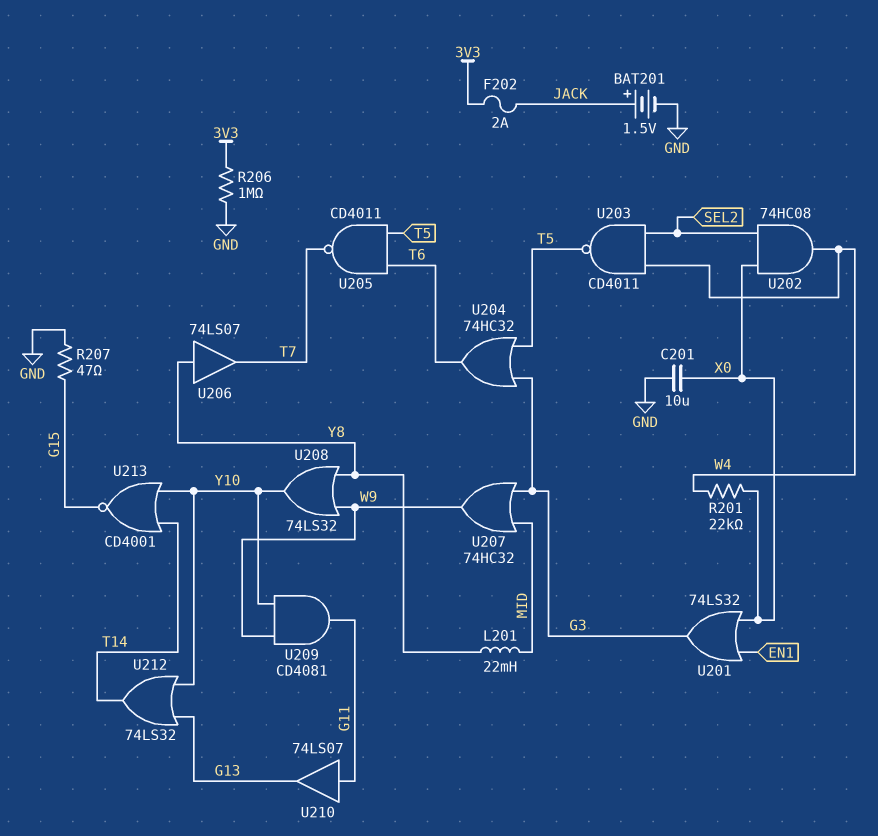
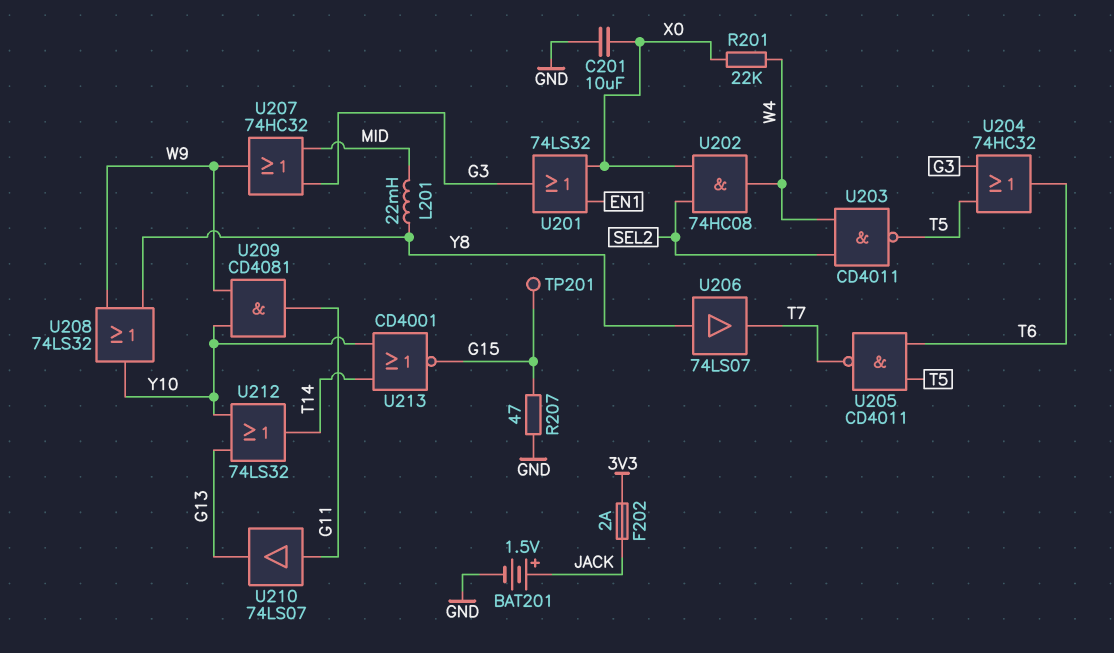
R206: 1M (3V3, GND) -> none
TP201: none -> test point (G15)

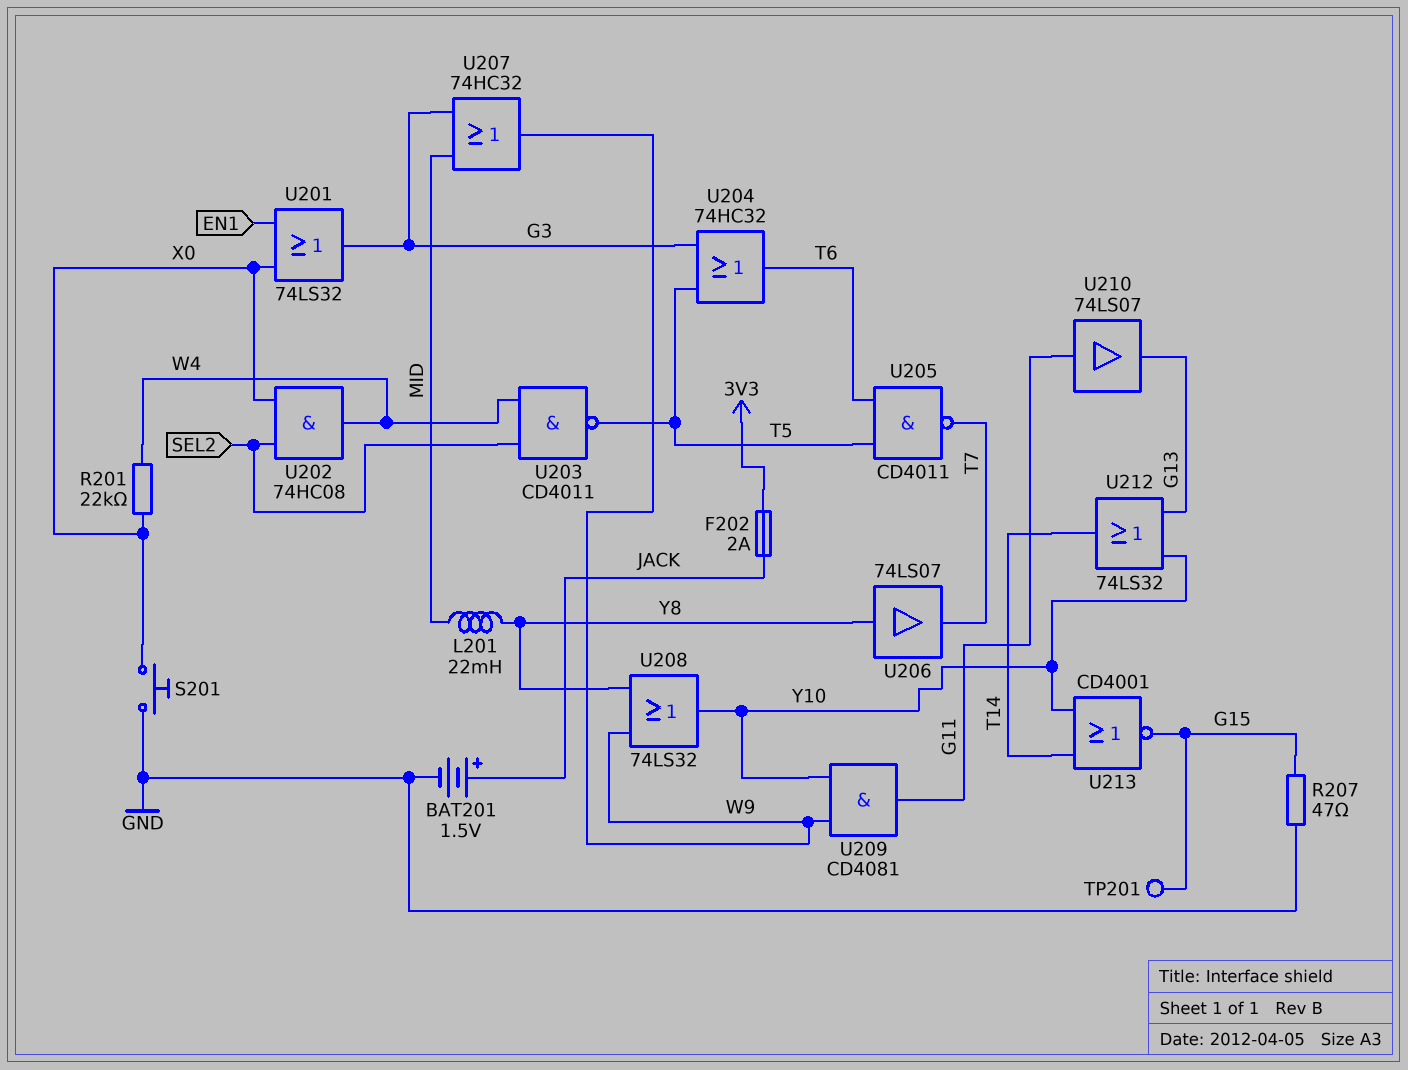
C201: 10uF (GND, X0) -> none
S201: none -> button (GND, X0)

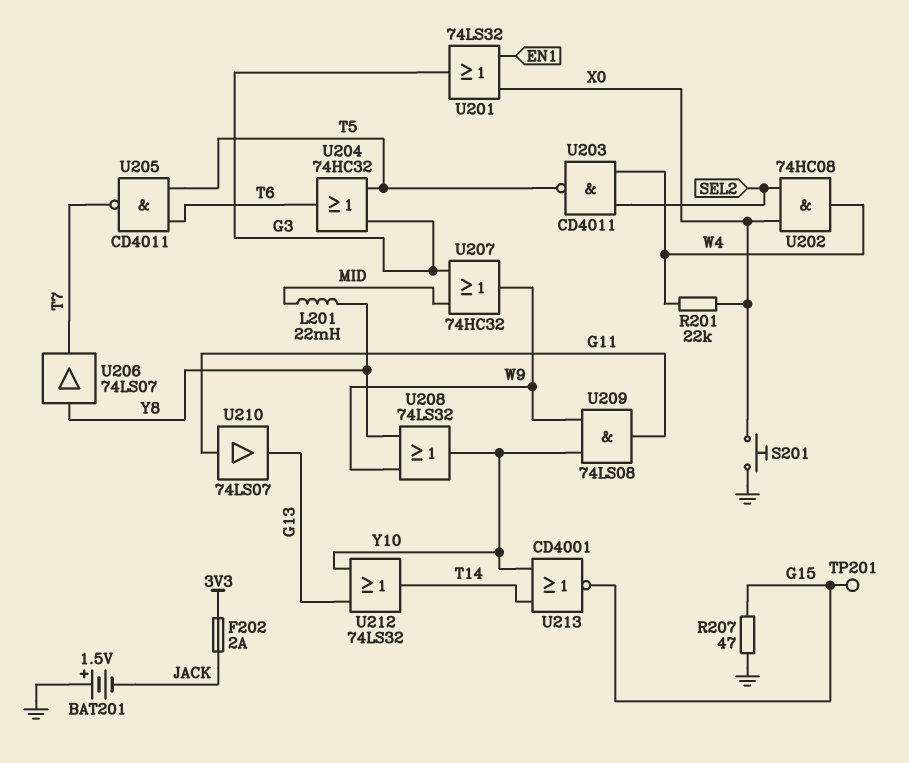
BAT201: 1.5V (plus JACK, minus GND) -> 1.5V (plus GND, minus JACK)
U209: AND CD4081 (in W9, in Y10, out G11) -> AND 74LS08 (in W9, in Y10, out G11)

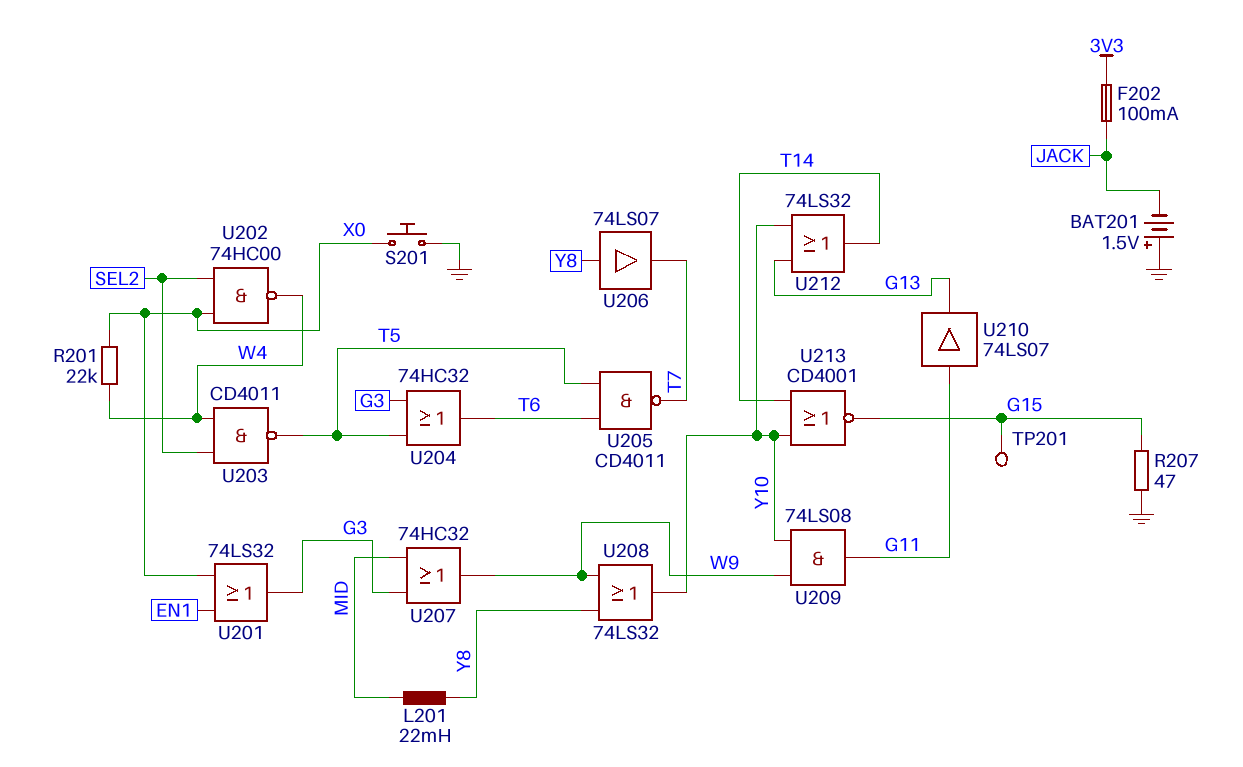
F202: 2A (3V3, JACK) -> 100mA (3V3, JACK)
U202: AND 74HC08 (in SEL2, in X0, out W4) -> NAND 74HC00 (in SEL2, in X0, out W4)

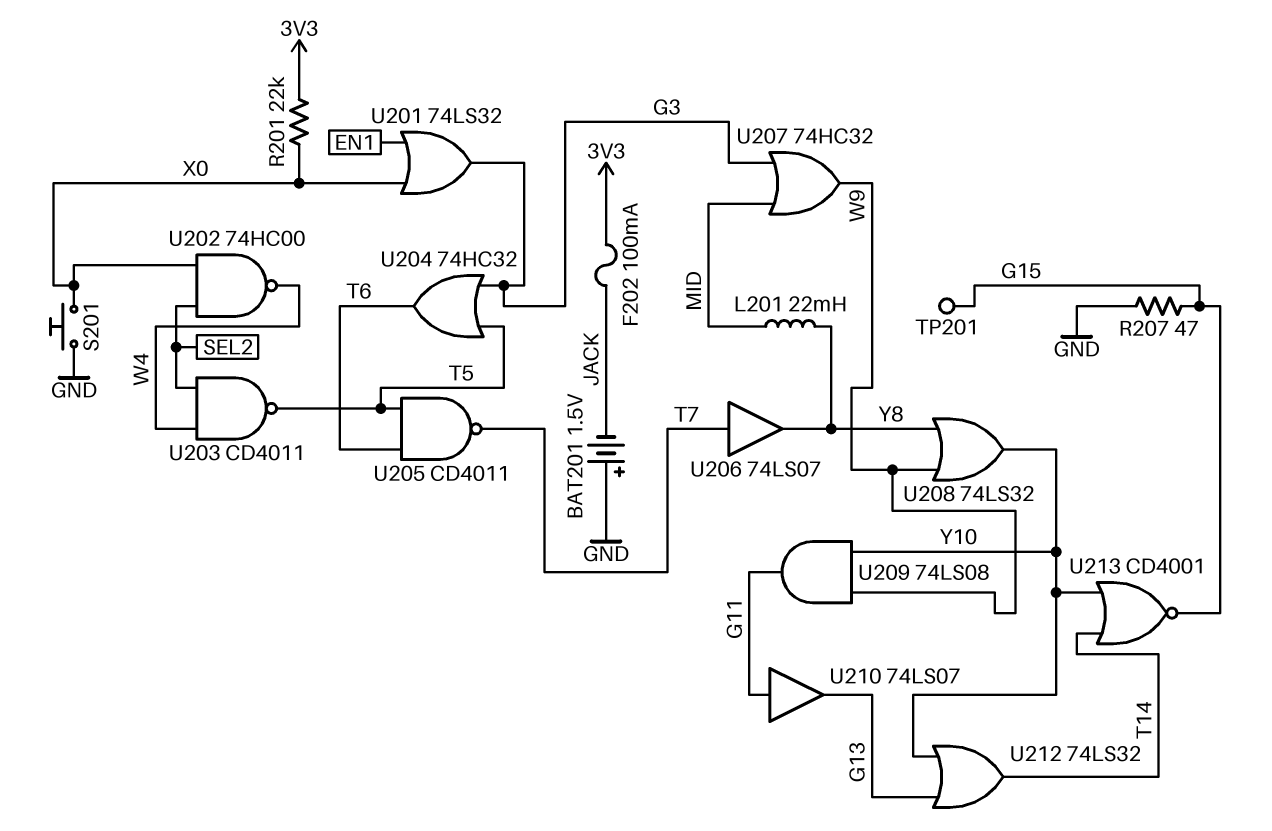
R201: 22k (W4, X0) -> 22k (3V3, X0)
U206: buffer 74LS07 (in Y8, out T7) -> buffer 74LS07 (in T7, out Y8)

